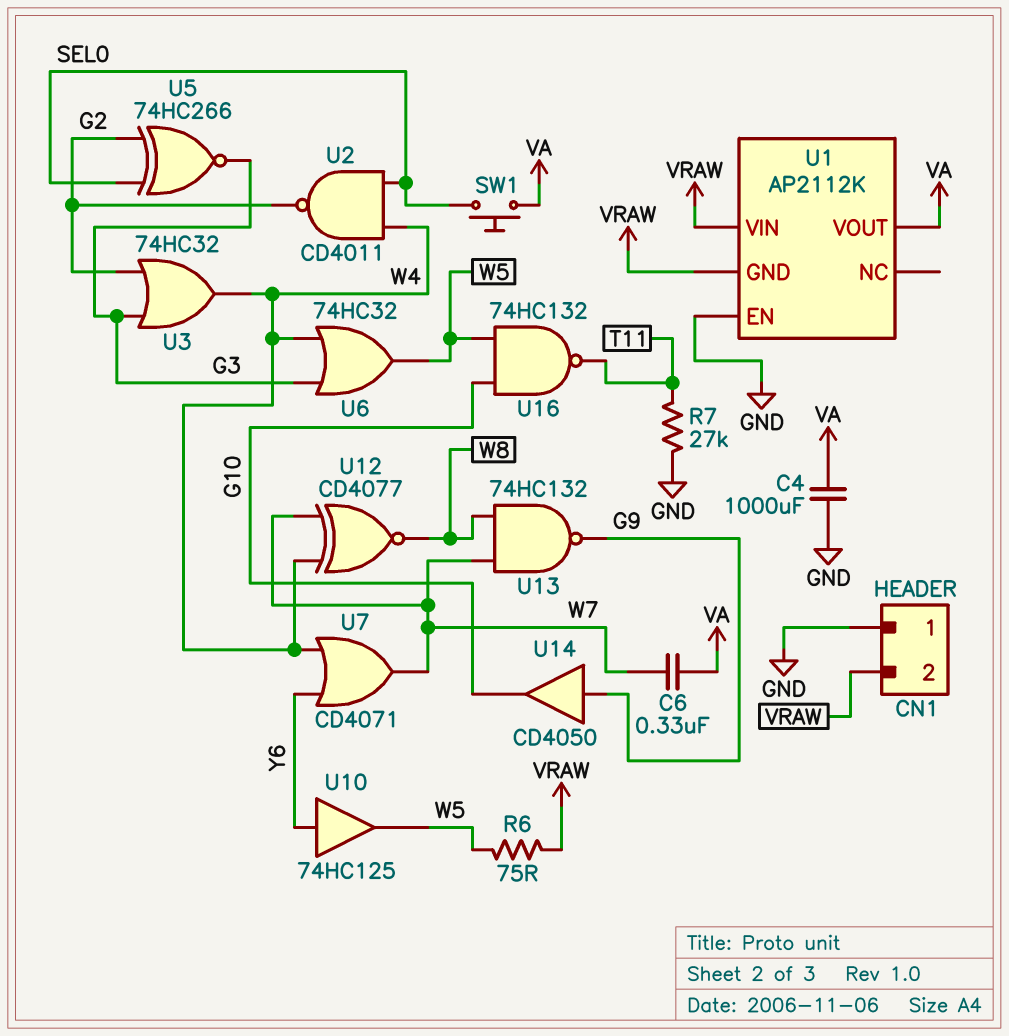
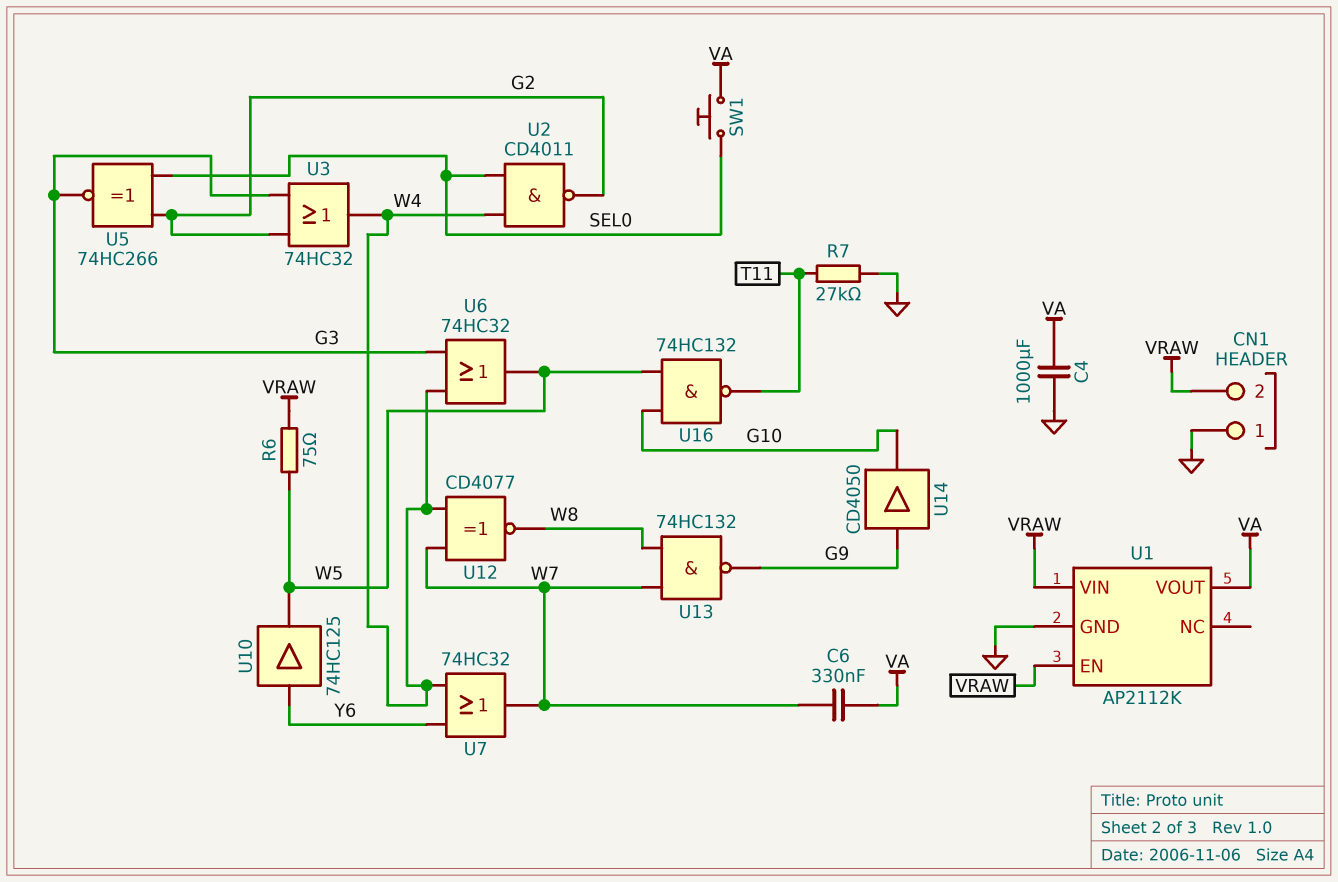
U1 pin EN: GND -> VRAW
U1 pin GND: VRAW -> GND
U7: OR CD4071 (in W4, in Y6, out W7) -> OR 74HC32 (in W4, in Y6, out W7)

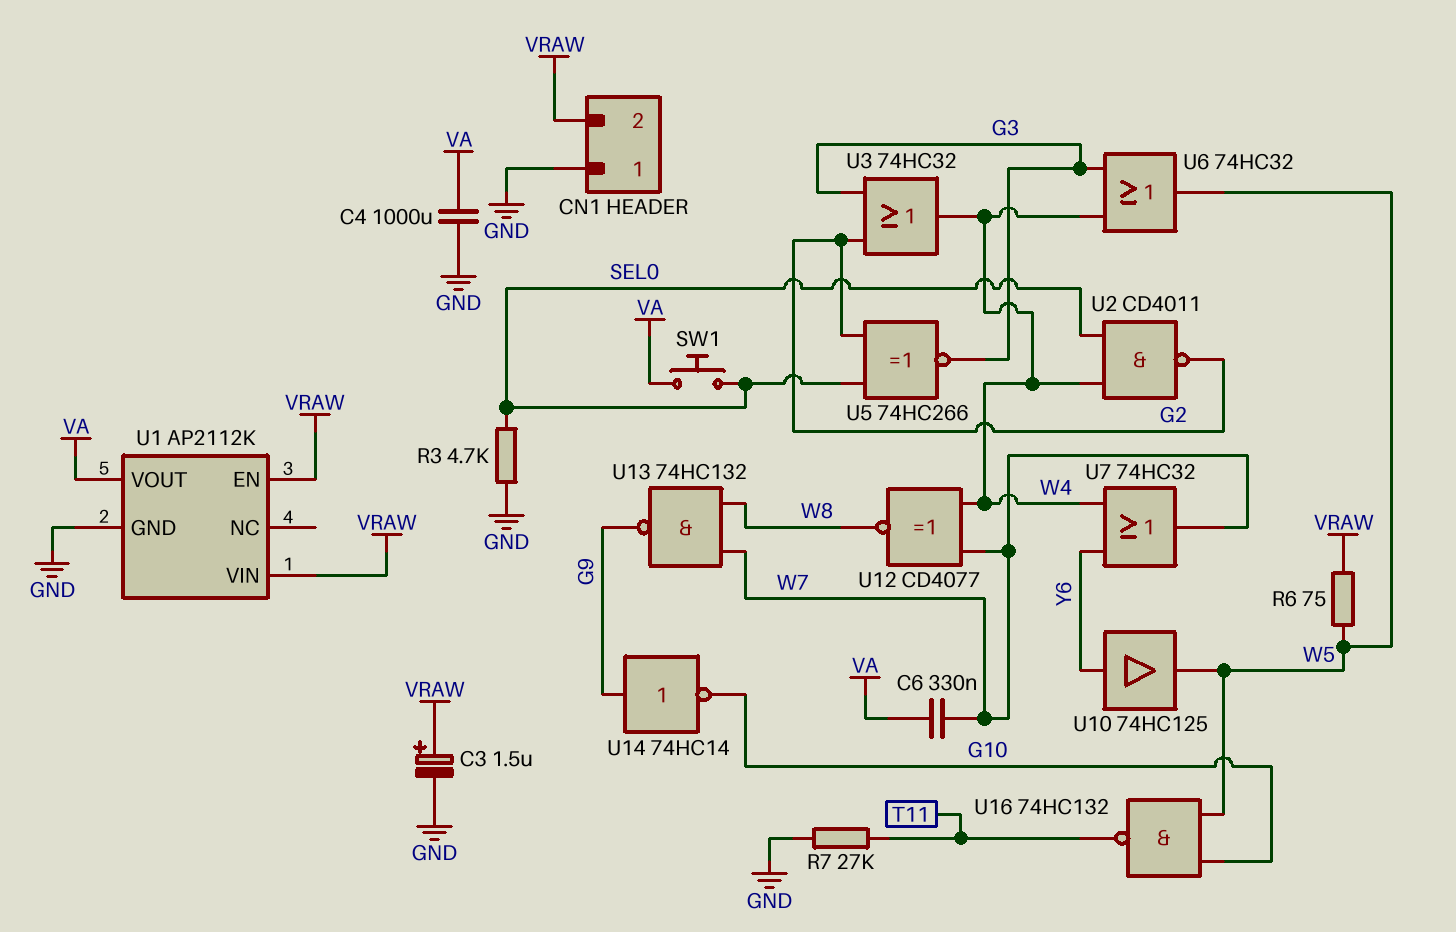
C3: none -> 1.5uF (plus VRAW, minus GND)
R3: none -> 4.7k (GND, SEL0)
U14: buffer CD4050 (in G9, out G10) -> NOT 74HC14 (in G9, out G10)

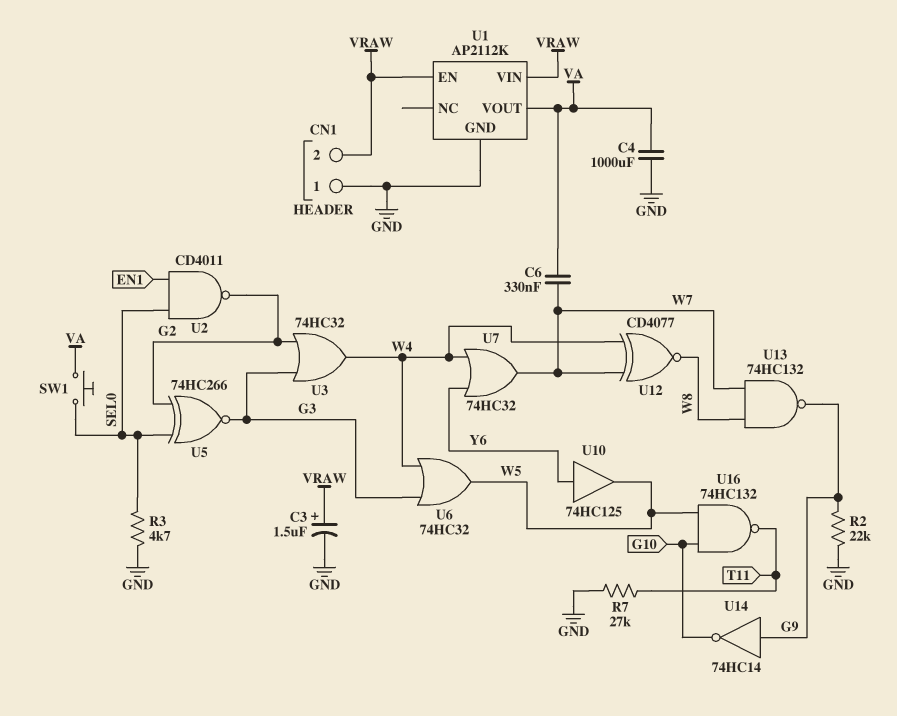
R2: none -> 22k (G9, GND)
R6: 75 (VRAW, W5) -> none
U2: NAND CD4011 (in SEL0, in W4, out G2) -> NAND CD4011 (in EN1, in SEL0, out G2)

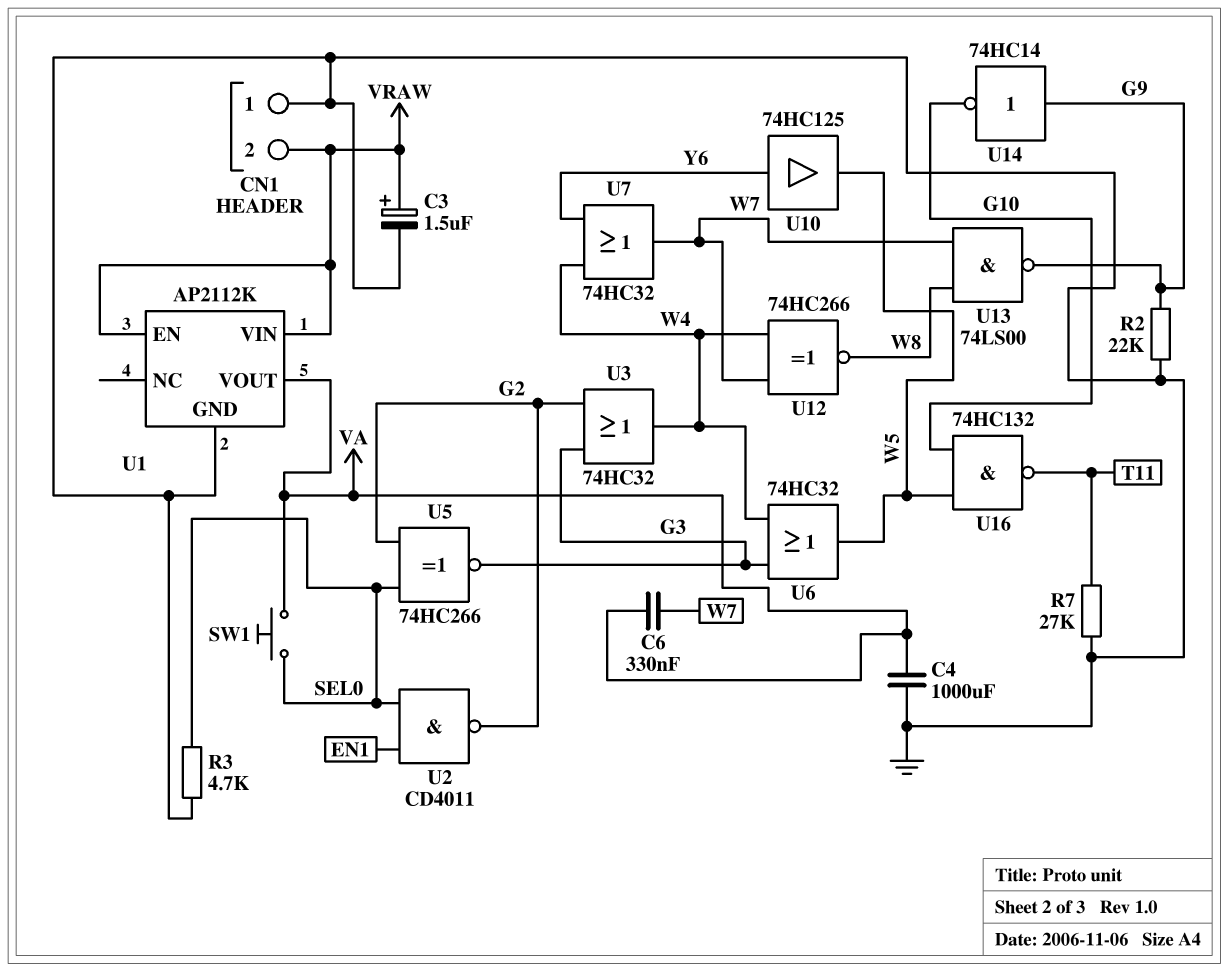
U12: XNOR CD4077 (in W4, in W7, out W8) -> XNOR 74HC266 (in W4, in W7, out W8)
U13: NAND 74HC132 (in W7, in W8, out G9) -> NAND 74LS00 (in W7, in W8, out G9)

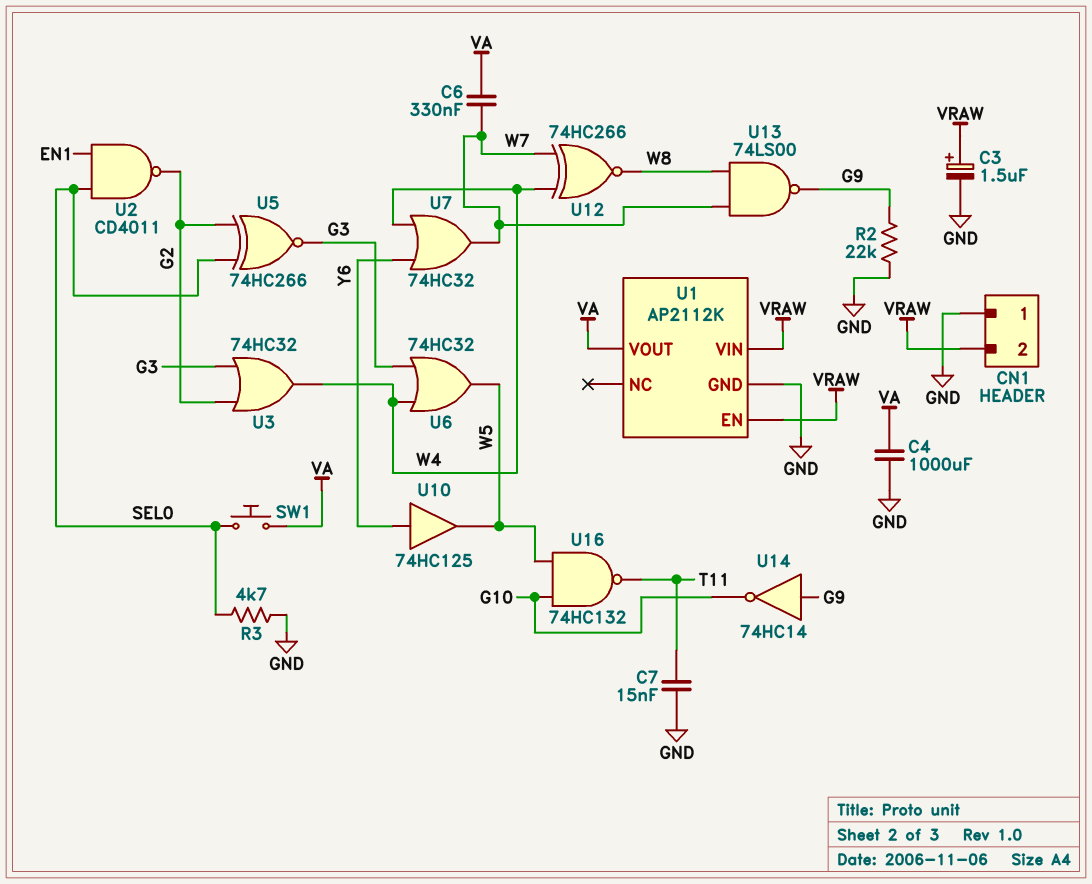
C7: none -> 15nF (GND, T11)
R7: 27k (GND, T11) -> none

